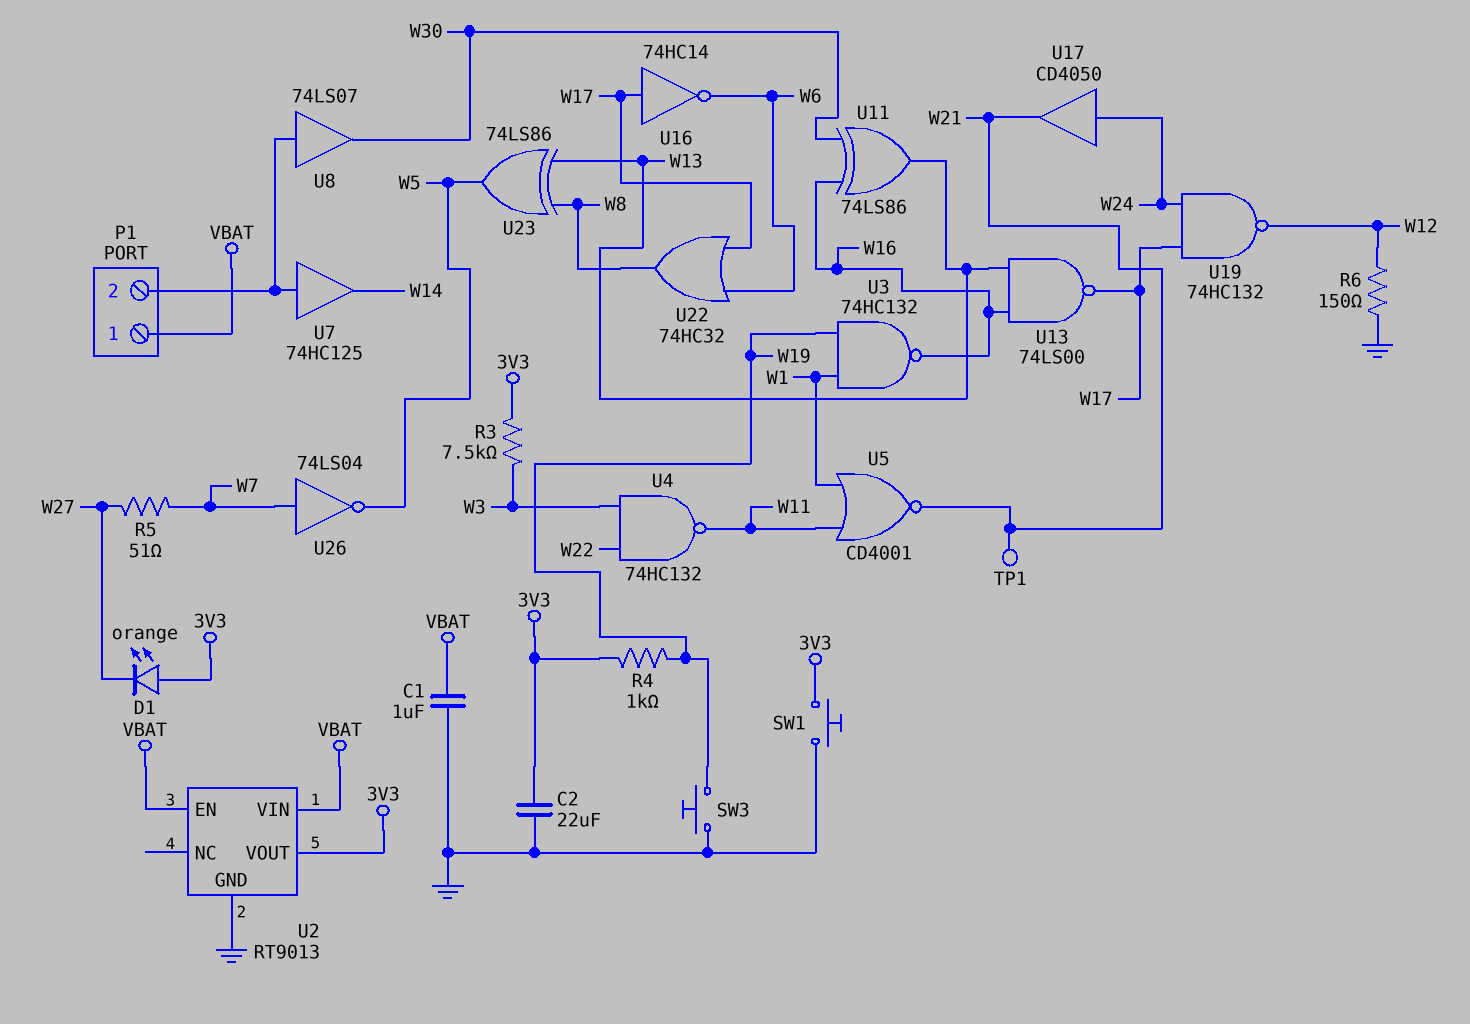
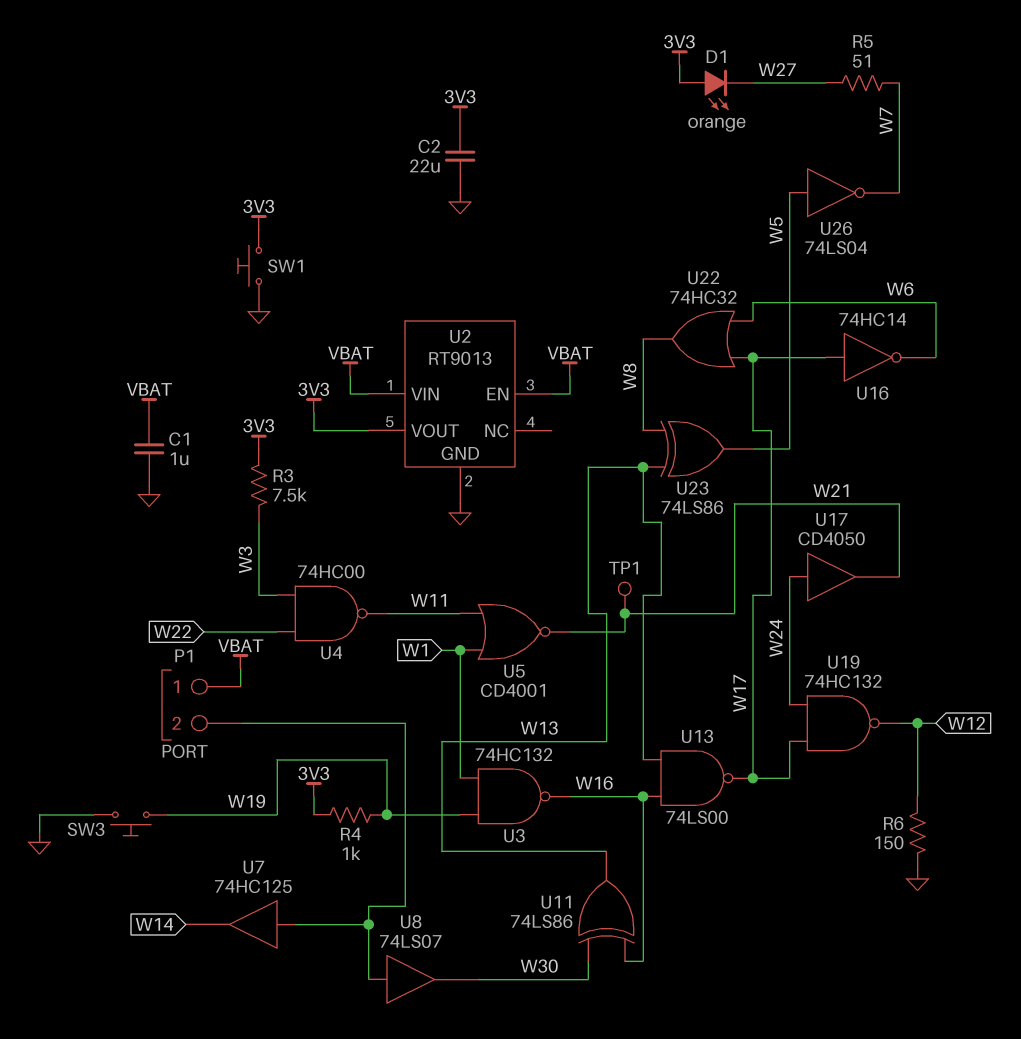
U4: NAND 74HC132 (in W3, in W22, out W11) -> NAND 74HC00 (in W3, in W22, out W11)
U26: NOT 74LS04 (in W7, out W5) -> NOT 74LS04 (in W5, out W7)

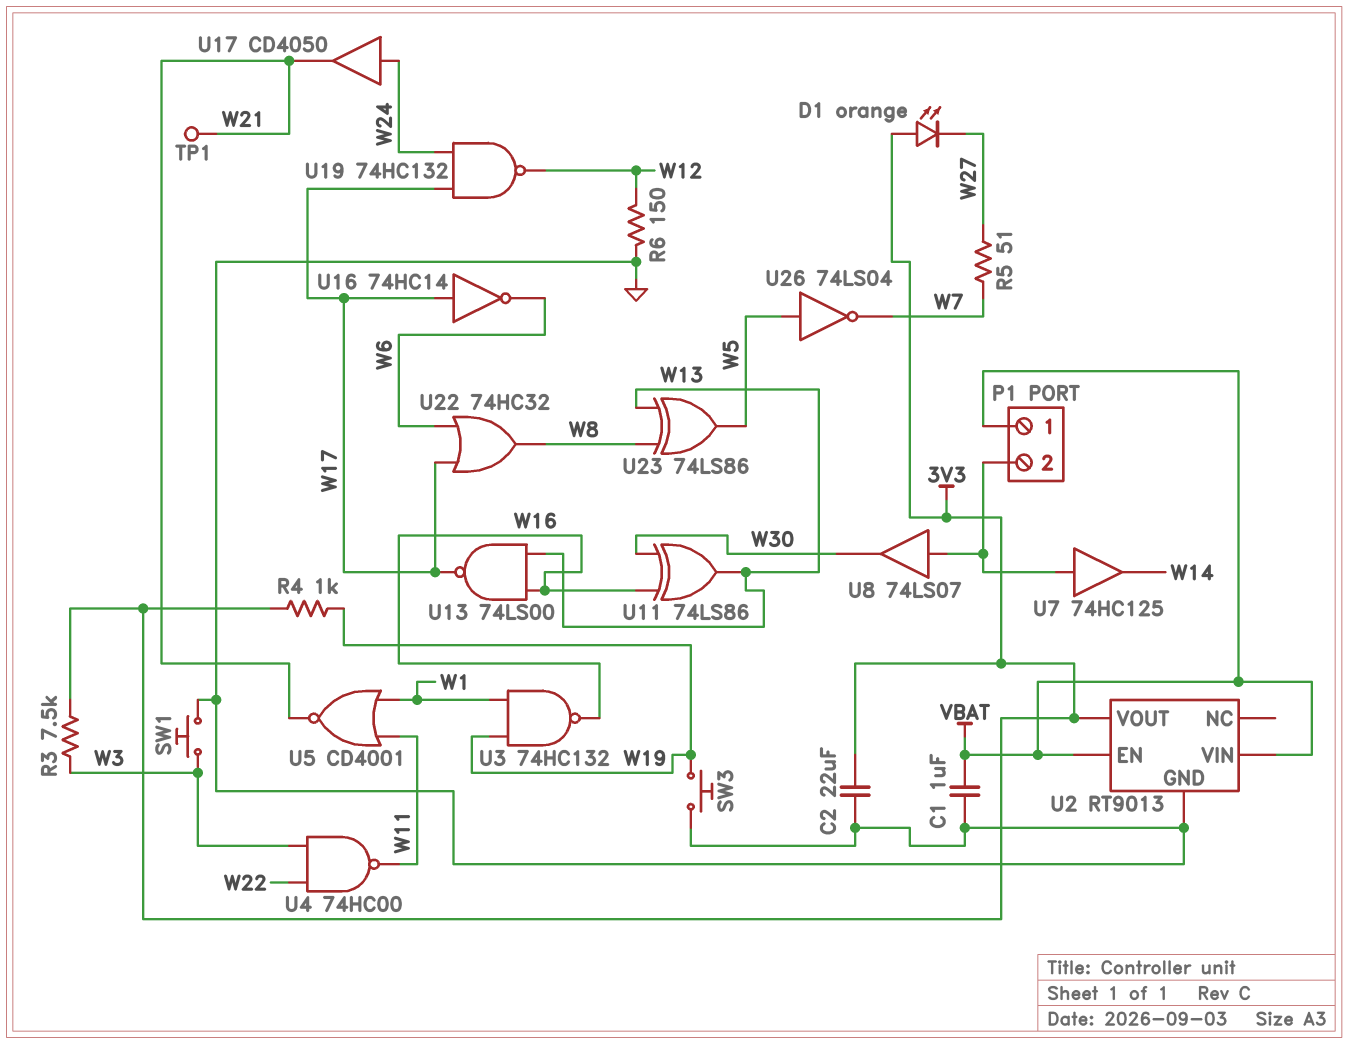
SW1: button (3V3, GND) -> button (GND, W3)

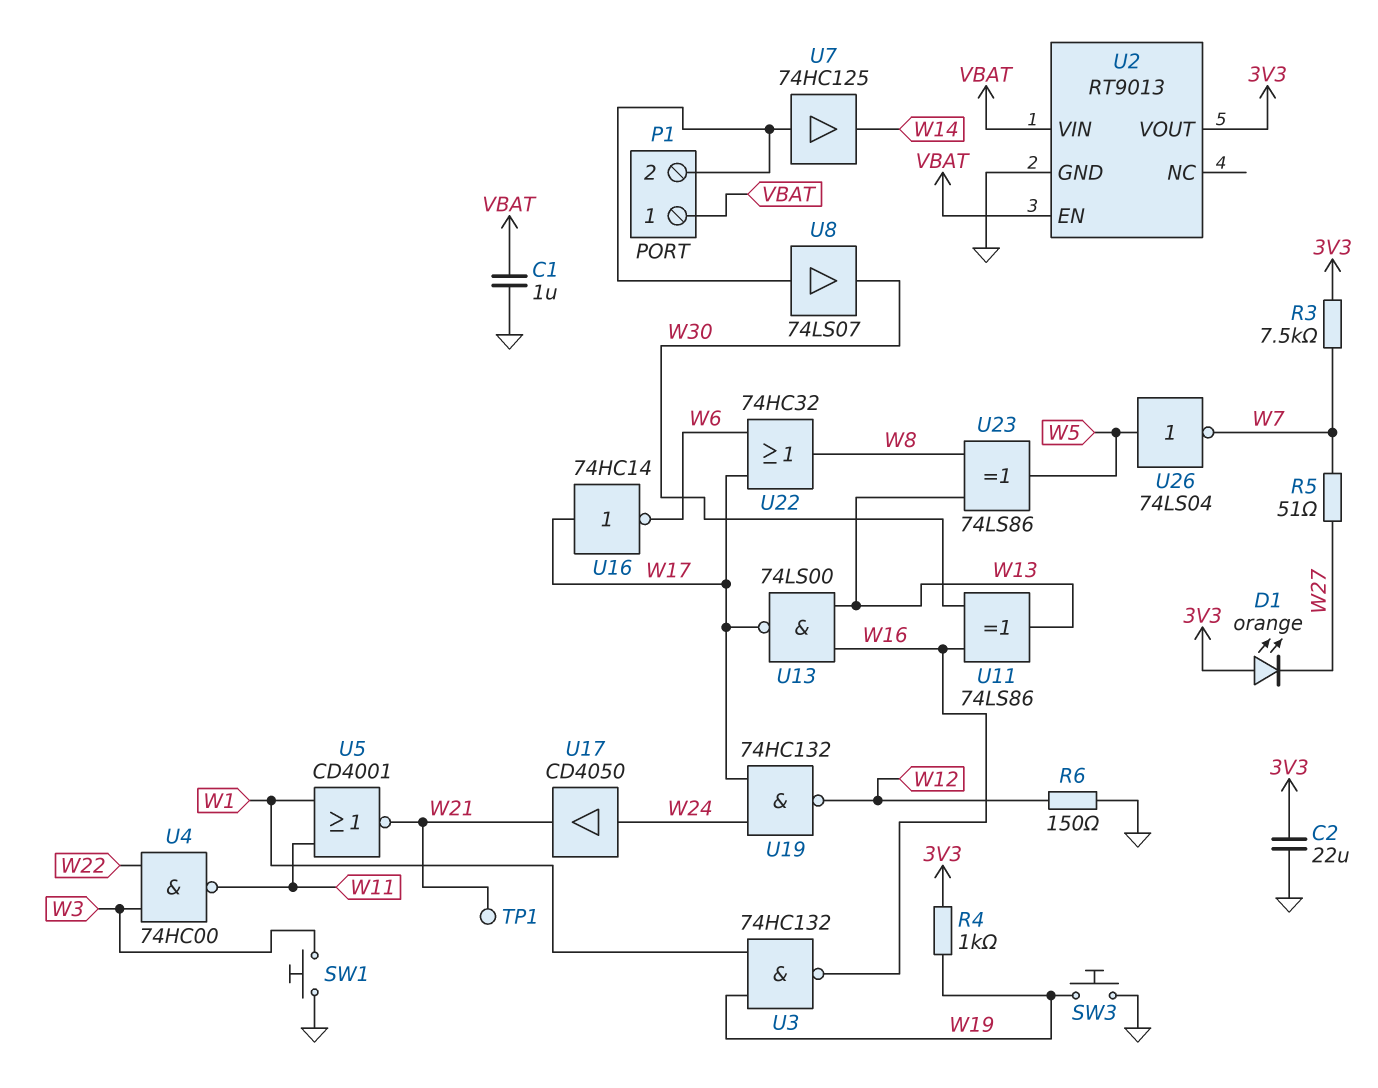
R3: 7.5k (3V3, W3) -> 7.5k (3V3, W7)

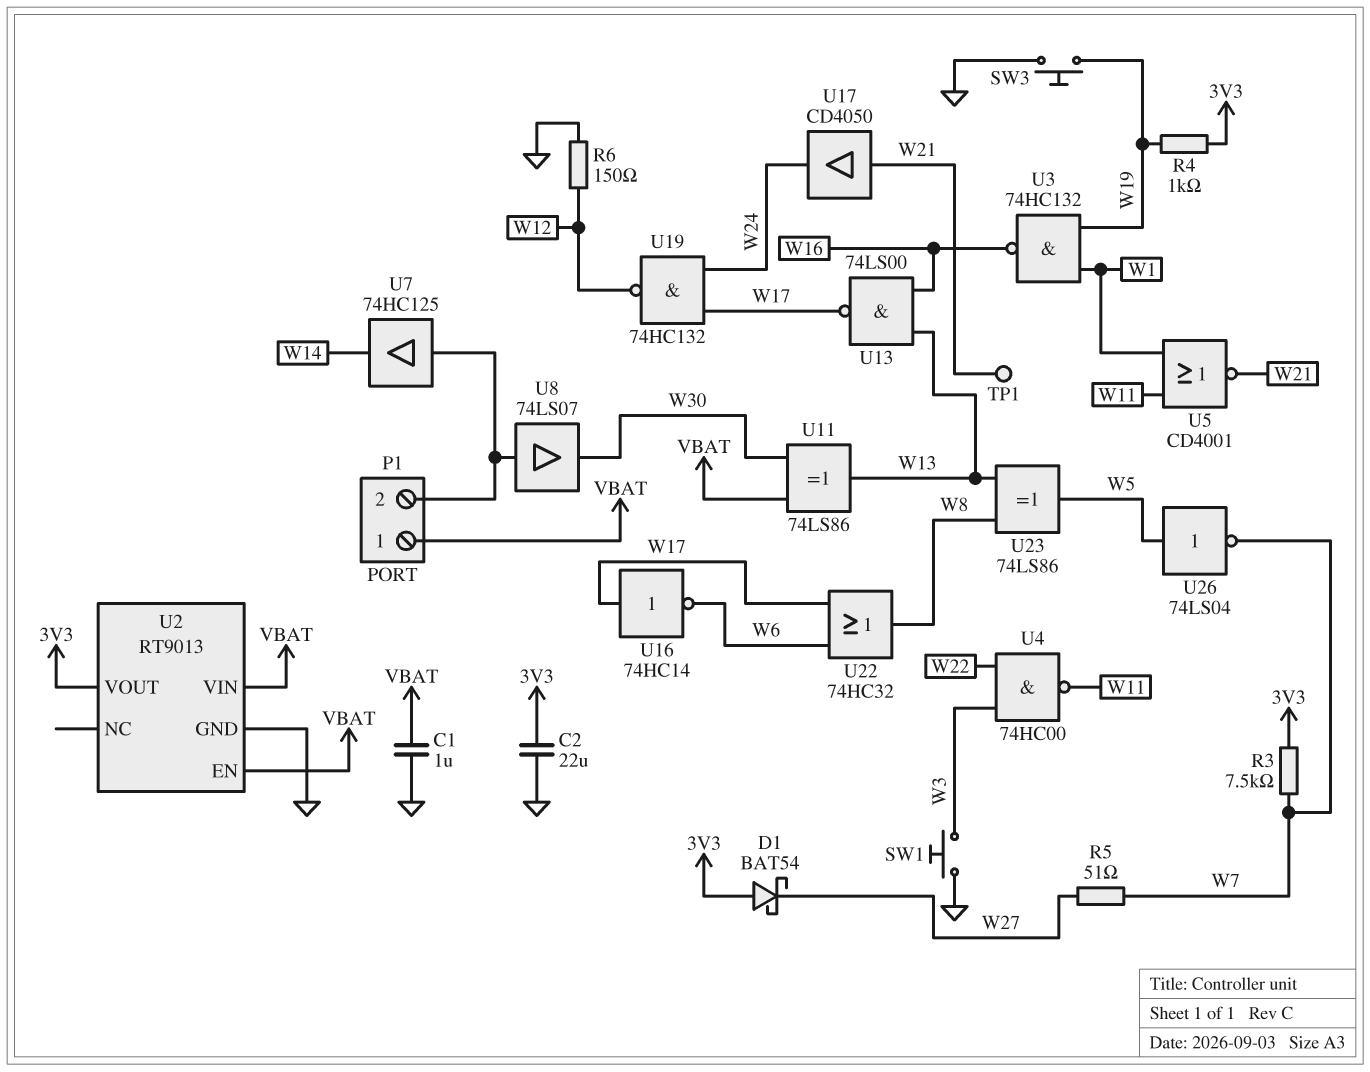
D1: LED orange (A 3V3, K W27) -> schottky BAT54 (A 3V3, K W27)
U11: XOR 74LS86 (in W16, in W30, out W13) -> XOR 74LS86 (in VBAT, in W30, out W13)
U17: buffer CD4050 (in W24, out W21) -> buffer CD4050 (in W21, out W24)

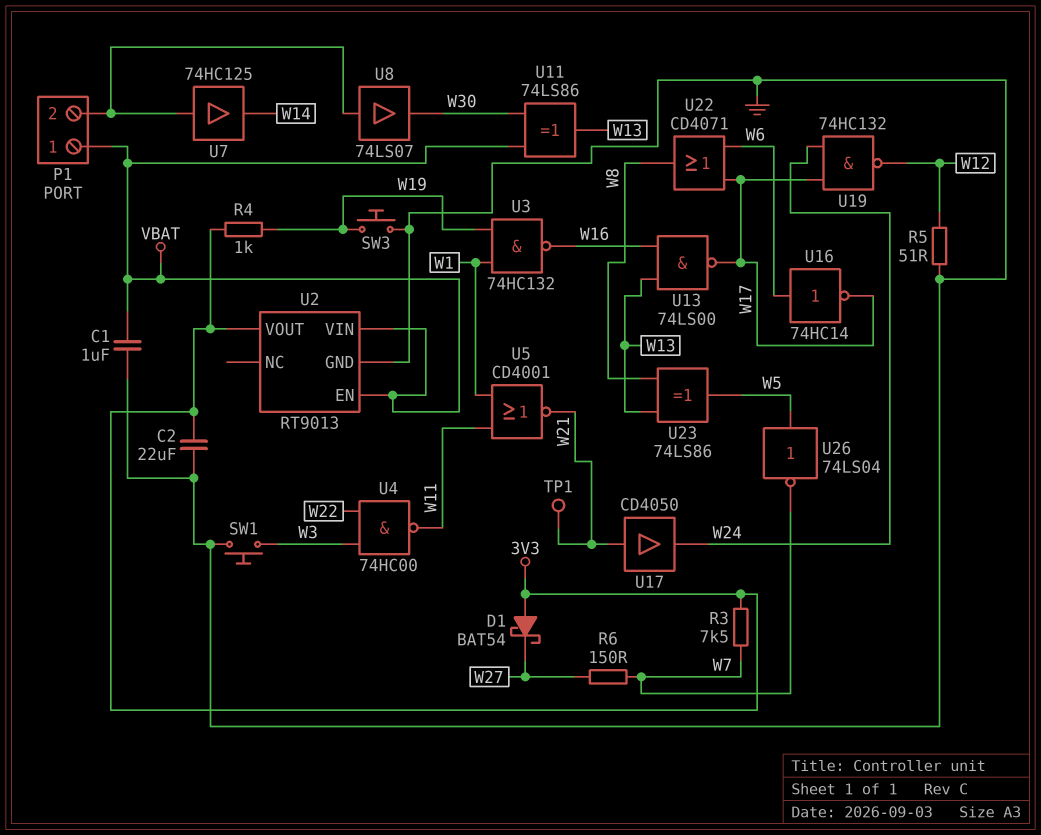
R5: 51 (W7, W27) -> 51 (GND, W12)
R6: 150 (GND, W12) -> 150 (W7, W27)
U16: NOT 74HC14 (in W17, out W6) -> NOT 74HC14 (in W6, out W17)
U22: OR 74HC32 (in W6, in W17, out W8) -> OR CD4071 (in W6, in W17, out W8)

